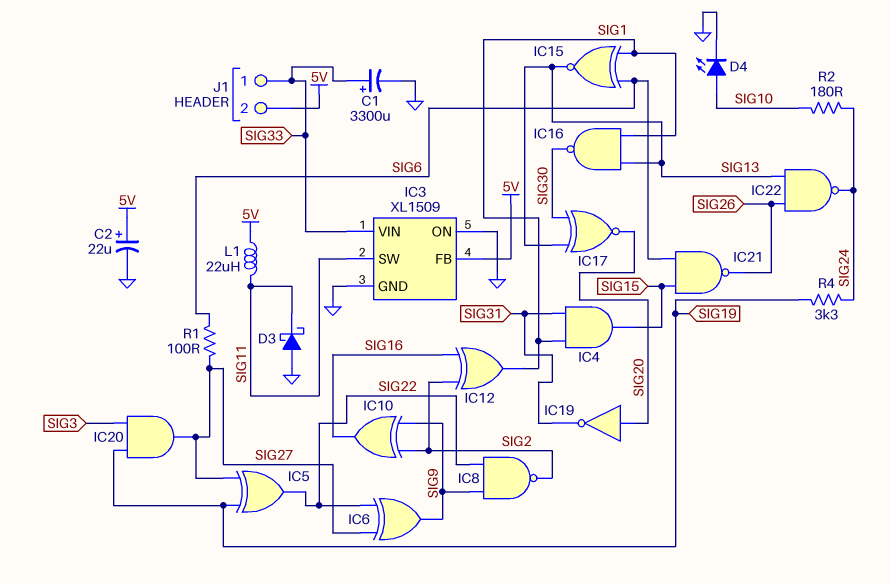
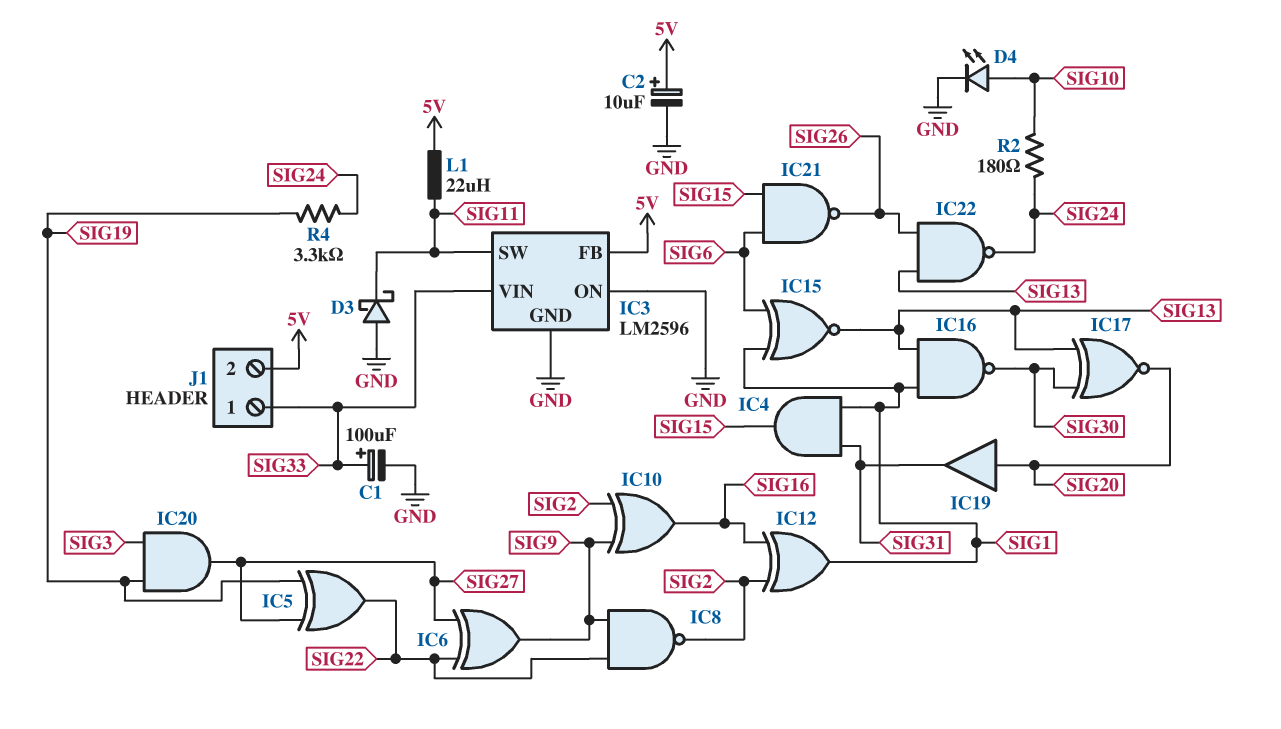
C1: 3300uF (plus SIG33, minus GND) -> 100uF (plus SIG33, minus GND)
C2: 22uF (plus 5V, minus GND) -> 10uF (plus 5V, minus GND)
IC3: XL1509 -> LM2596
IC19: NOT (in SIG20, out SIG31) -> buffer (in SIG20, out SIG31)
R1: 100 (SIG6, SIG27) -> none

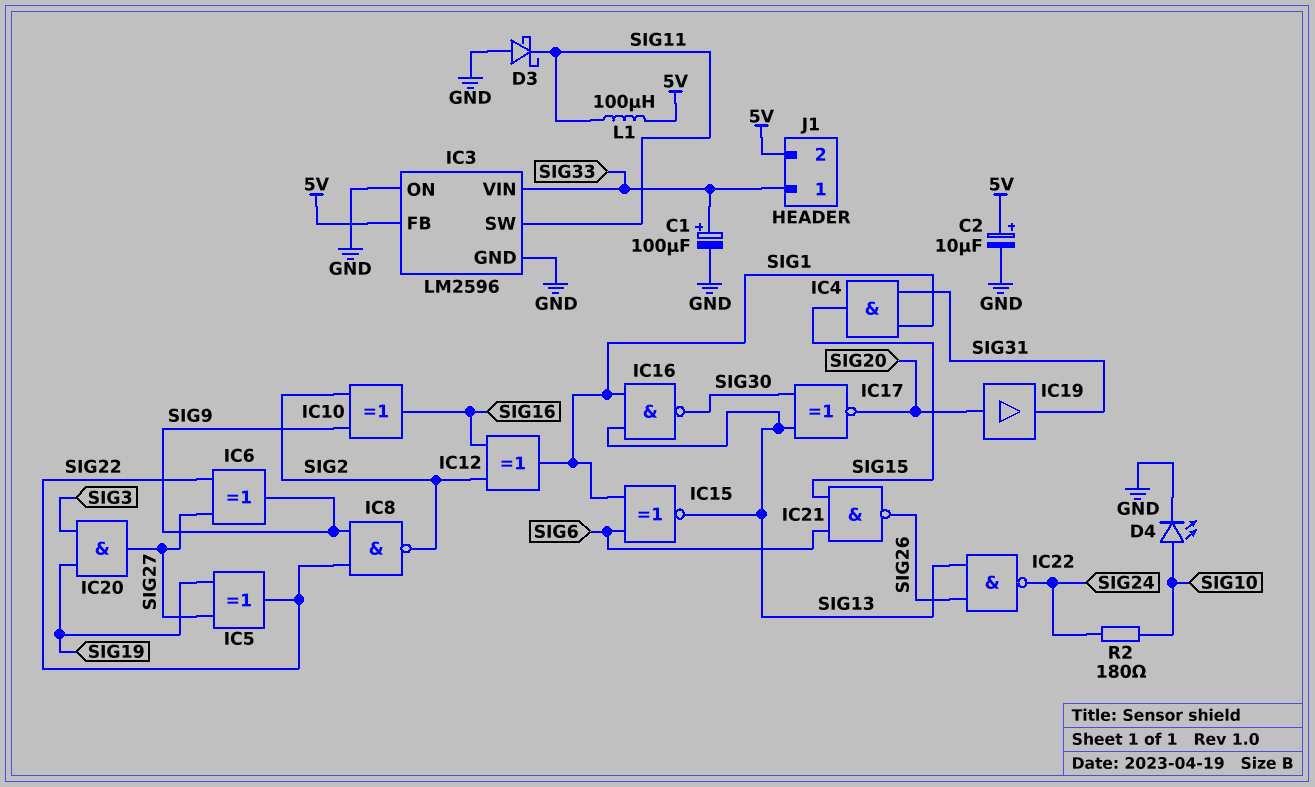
L1: 22uH (5V, SIG11) -> 100uH (5V, SIG11)
R4: 3.3k (SIG19, SIG24) -> none

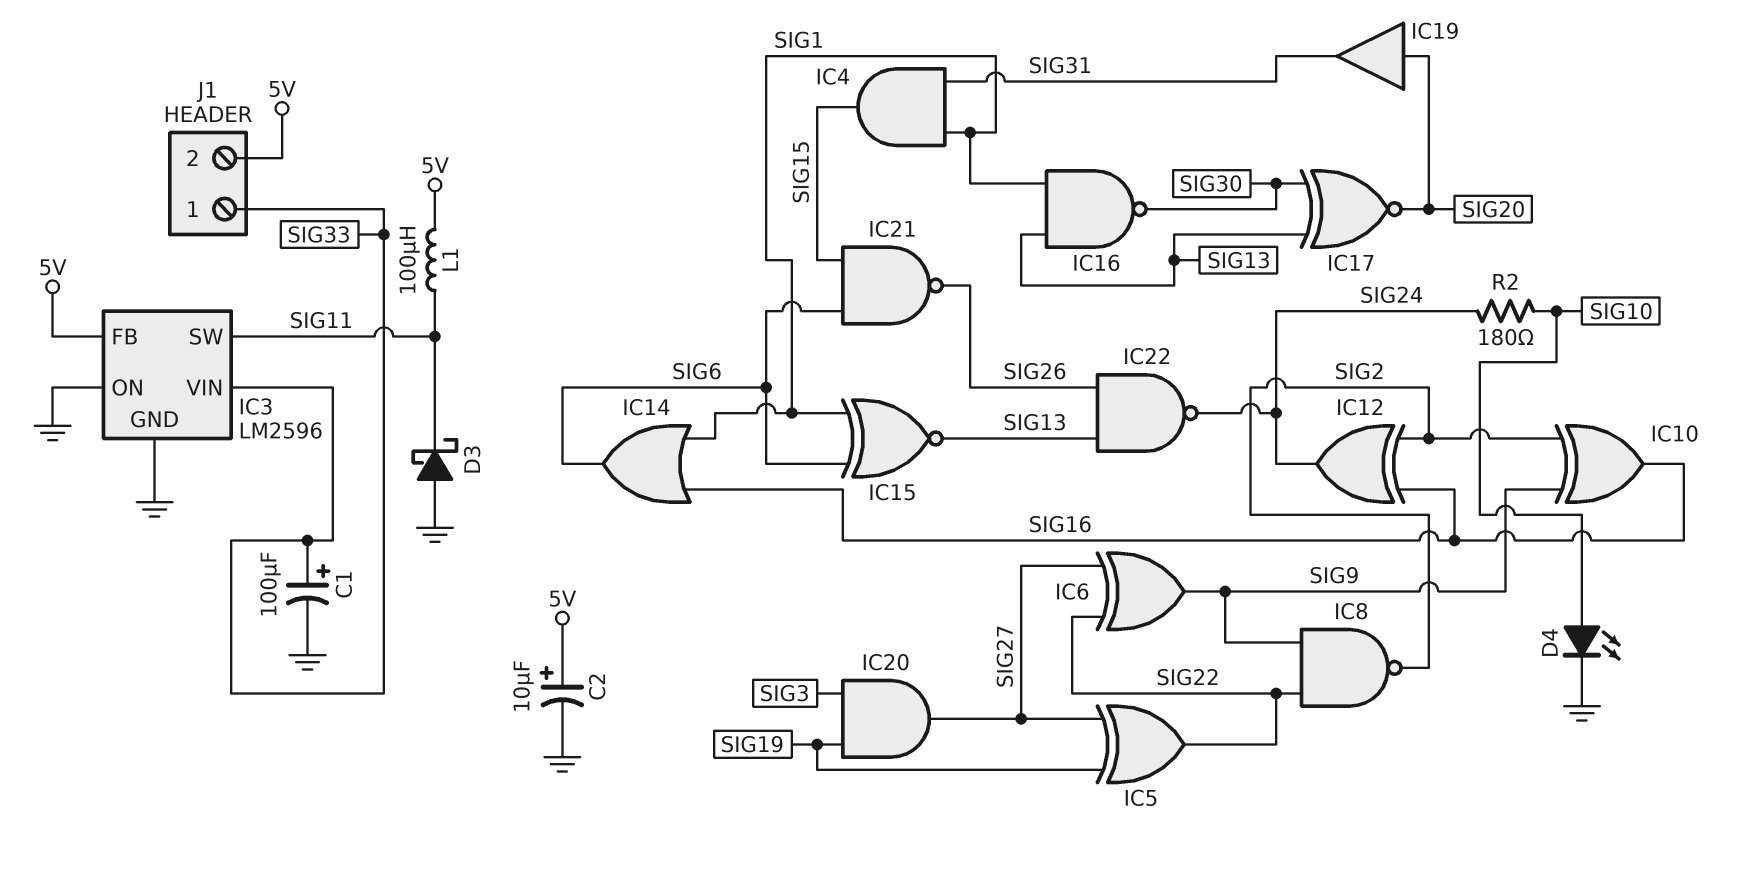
IC12: XOR (in SIG2, in SIG16, out SIG1) -> XOR (in SIG2, in SIG16, out SIG24)
IC14: none -> OR (in SIG1, in SIG16, out SIG6)

